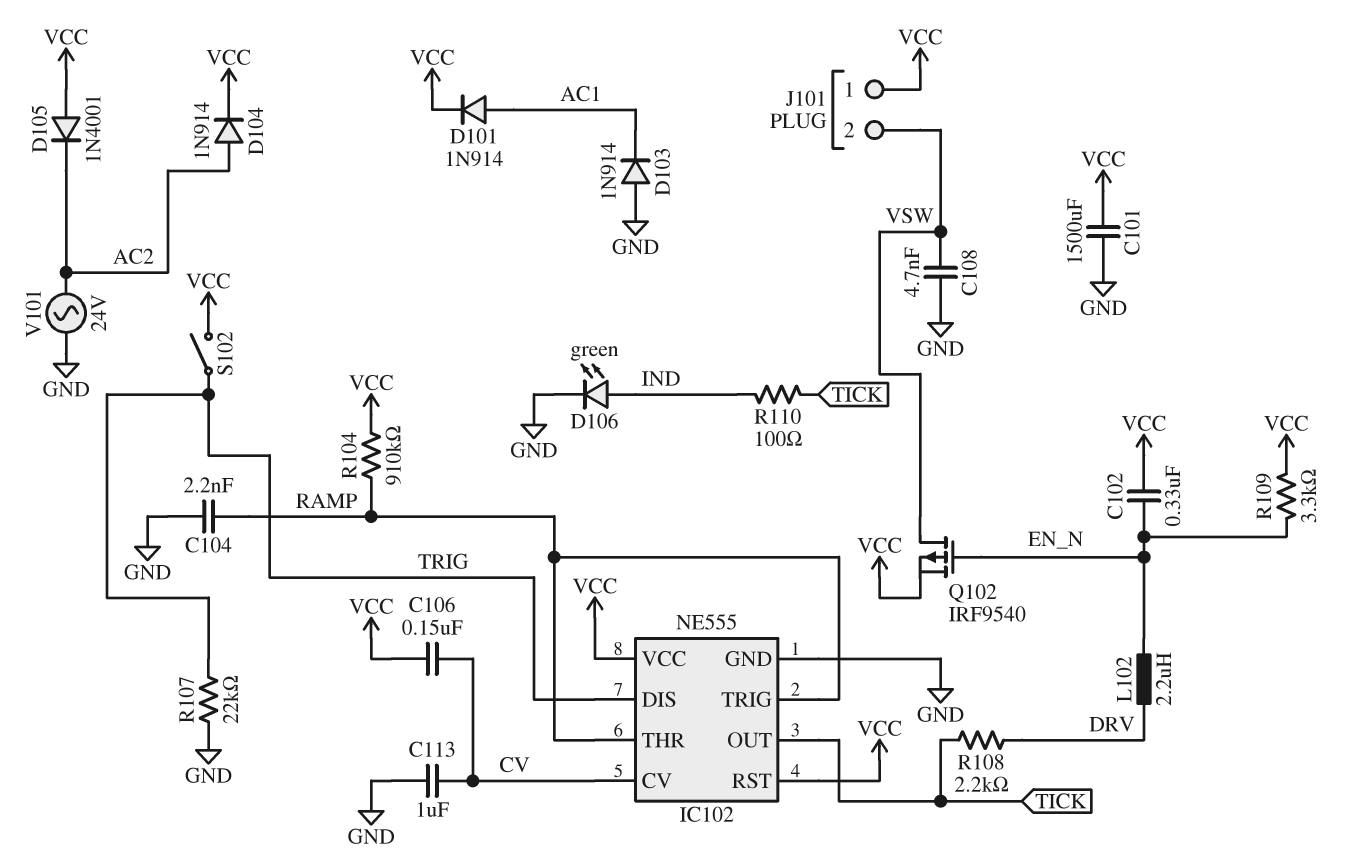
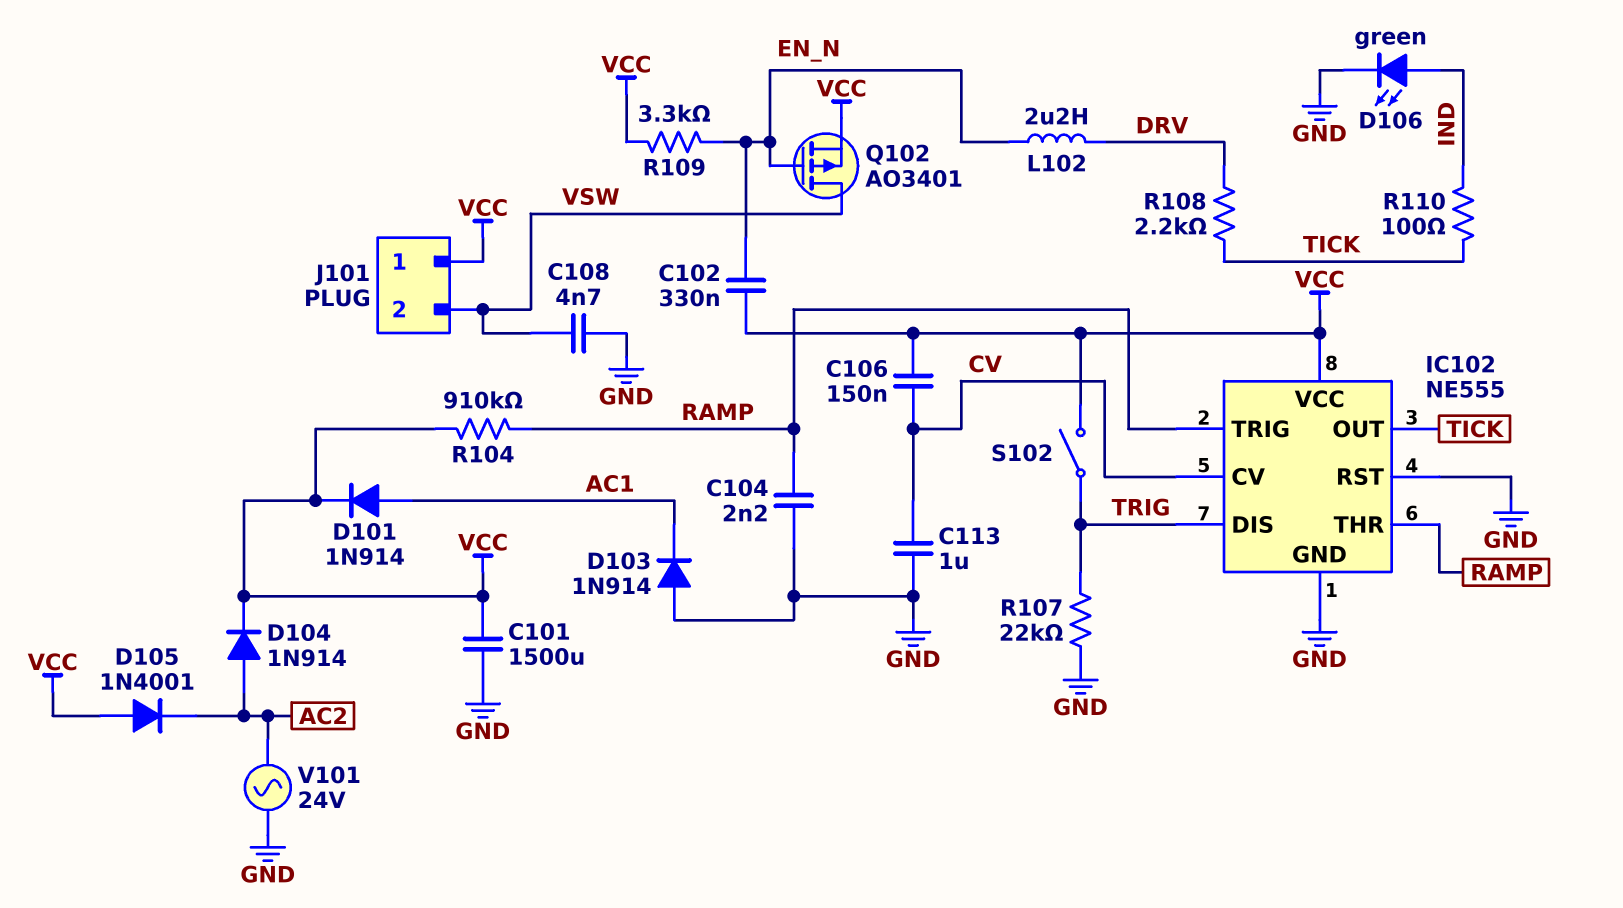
IC102 pin RST: VCC -> GND
Q102: PMOS IRF9540 (G EN_N, D VSW, S VCC) -> PMOS AO3401 (G EN_N, D VSW, S VCC)

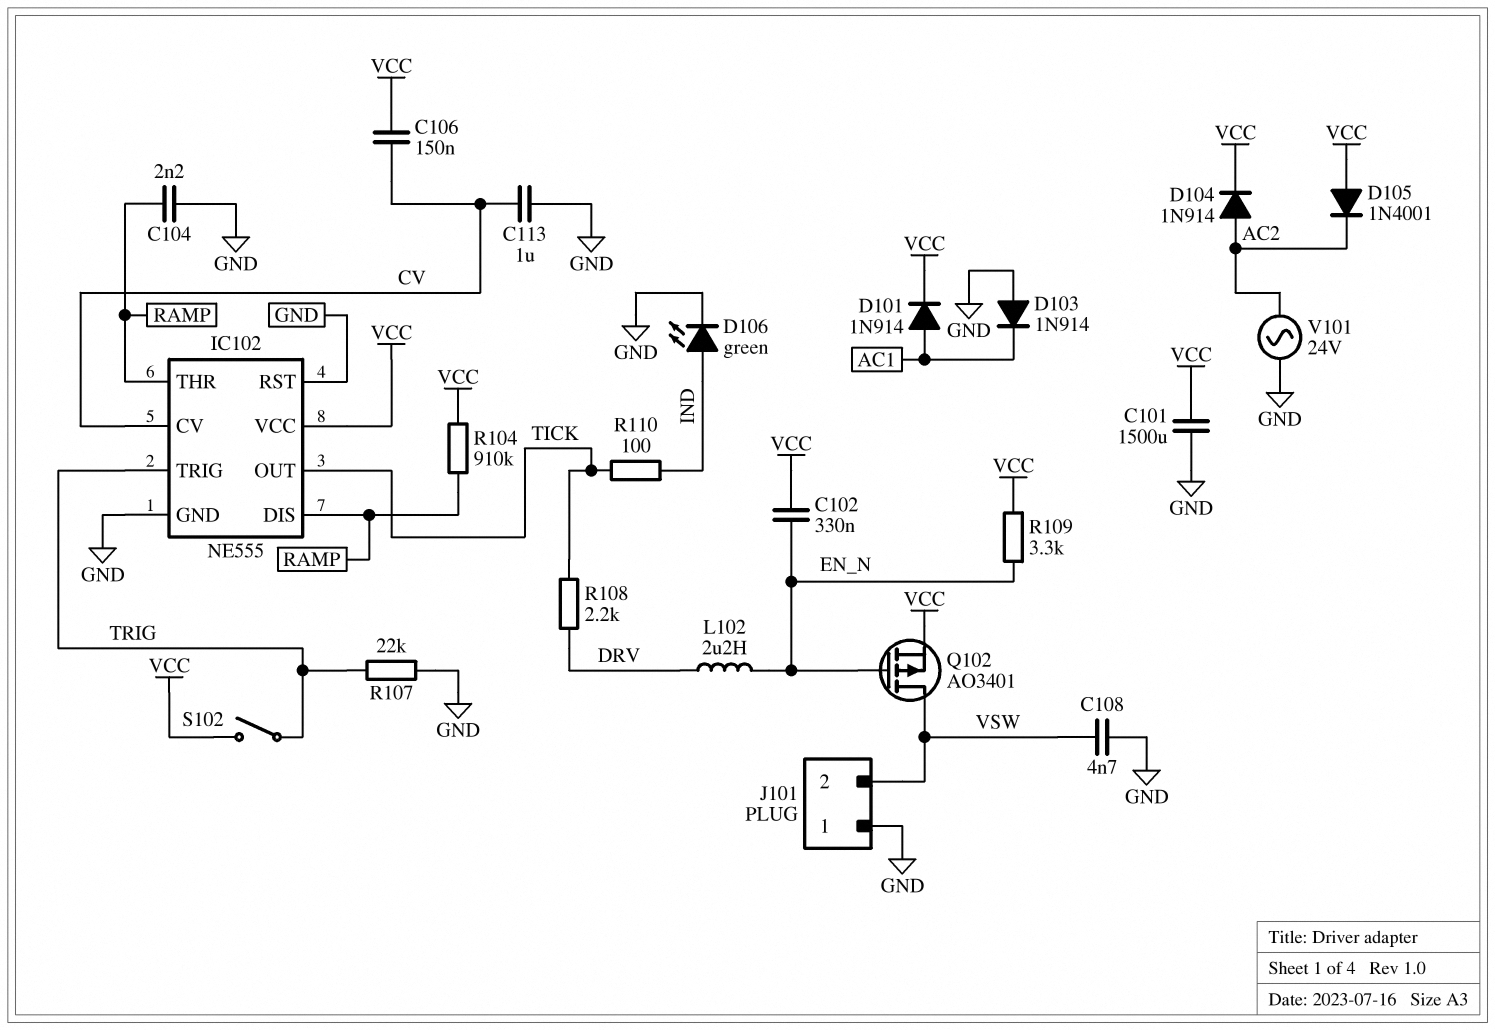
IC102 pin DIS: TRIG -> RAMP
IC102 pin TRIG: RAMP -> TRIG
J101 pin 1: VCC -> GND

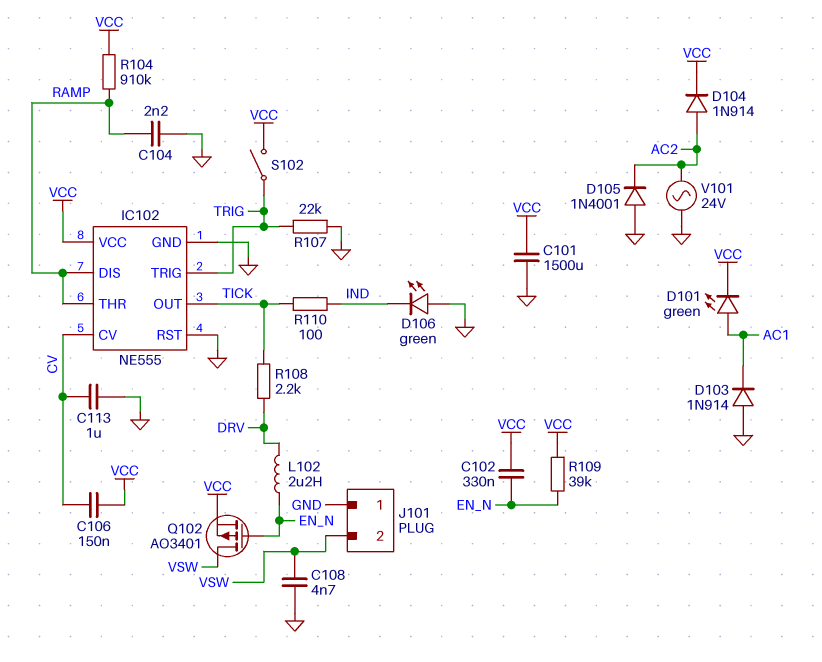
D101: diode 1N914 (A AC1, K VCC) -> LED green (A AC1, K VCC)
D105: diode 1N4001 (A VCC, K AC2) -> diode 1N4001 (A GND, K AC2)
D106: LED green (A IND, K GND) -> LED green (A GND, K IND)
R109: 3.3k (EN_N, VCC) -> 39k (EN_N, VCC)

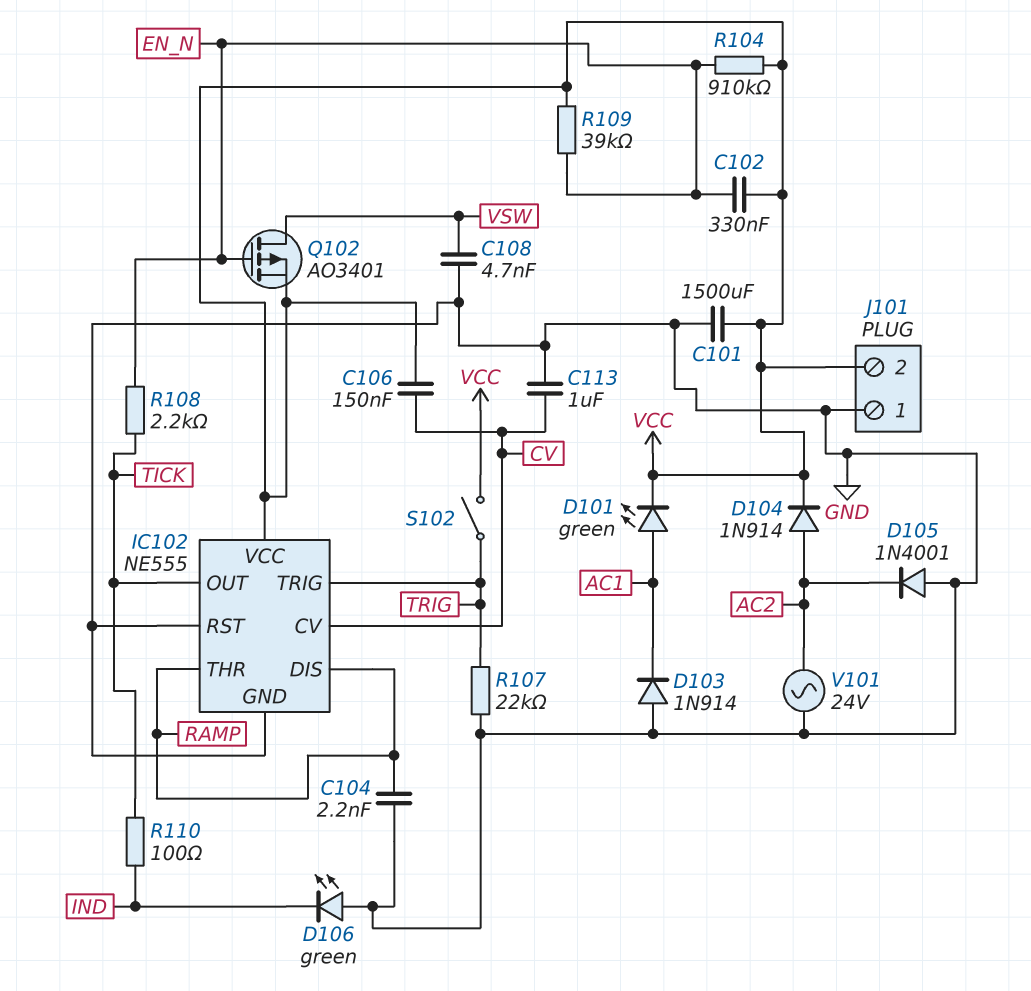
J101 pin 2: VSW -> VCC
L102: 2.2uH (DRV, EN_N) -> none
R104: 910k (RAMP, VCC) -> 910k (EN_N, VCC)
R108: 2.2k (DRV, TICK) -> 2.2k (EN_N, TICK)

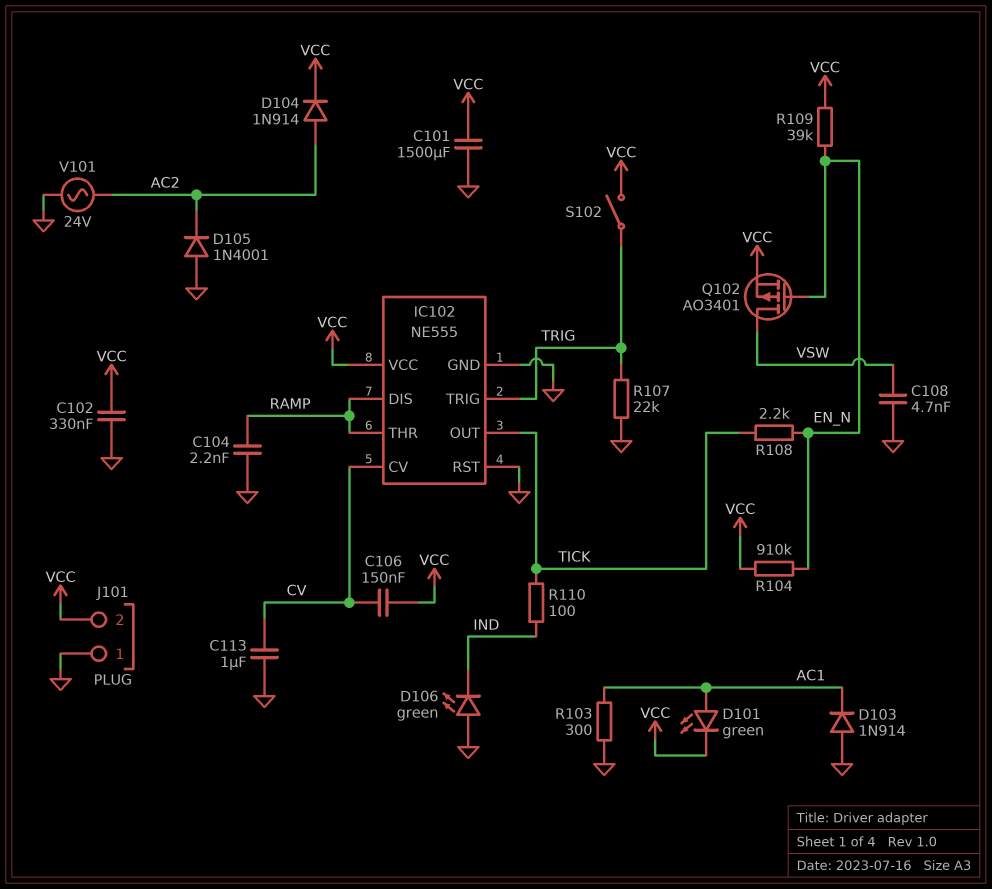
C102: 330nF (EN_N, VCC) -> 330nF (GND, VCC)
R103: none -> 300 (AC1, GND)

